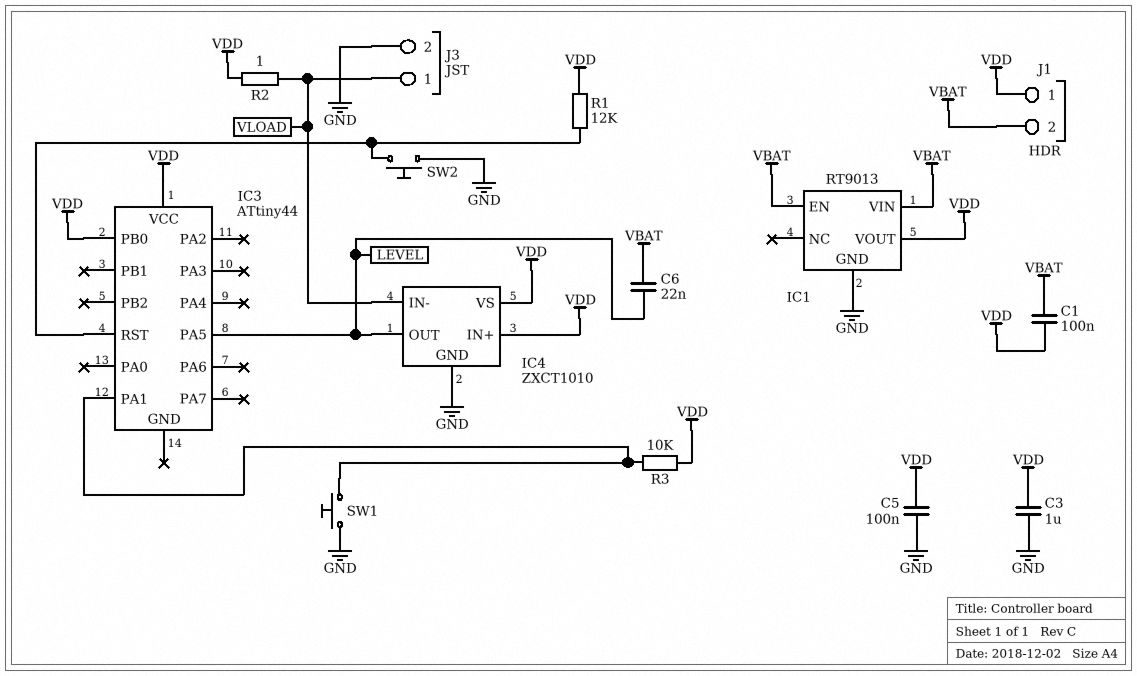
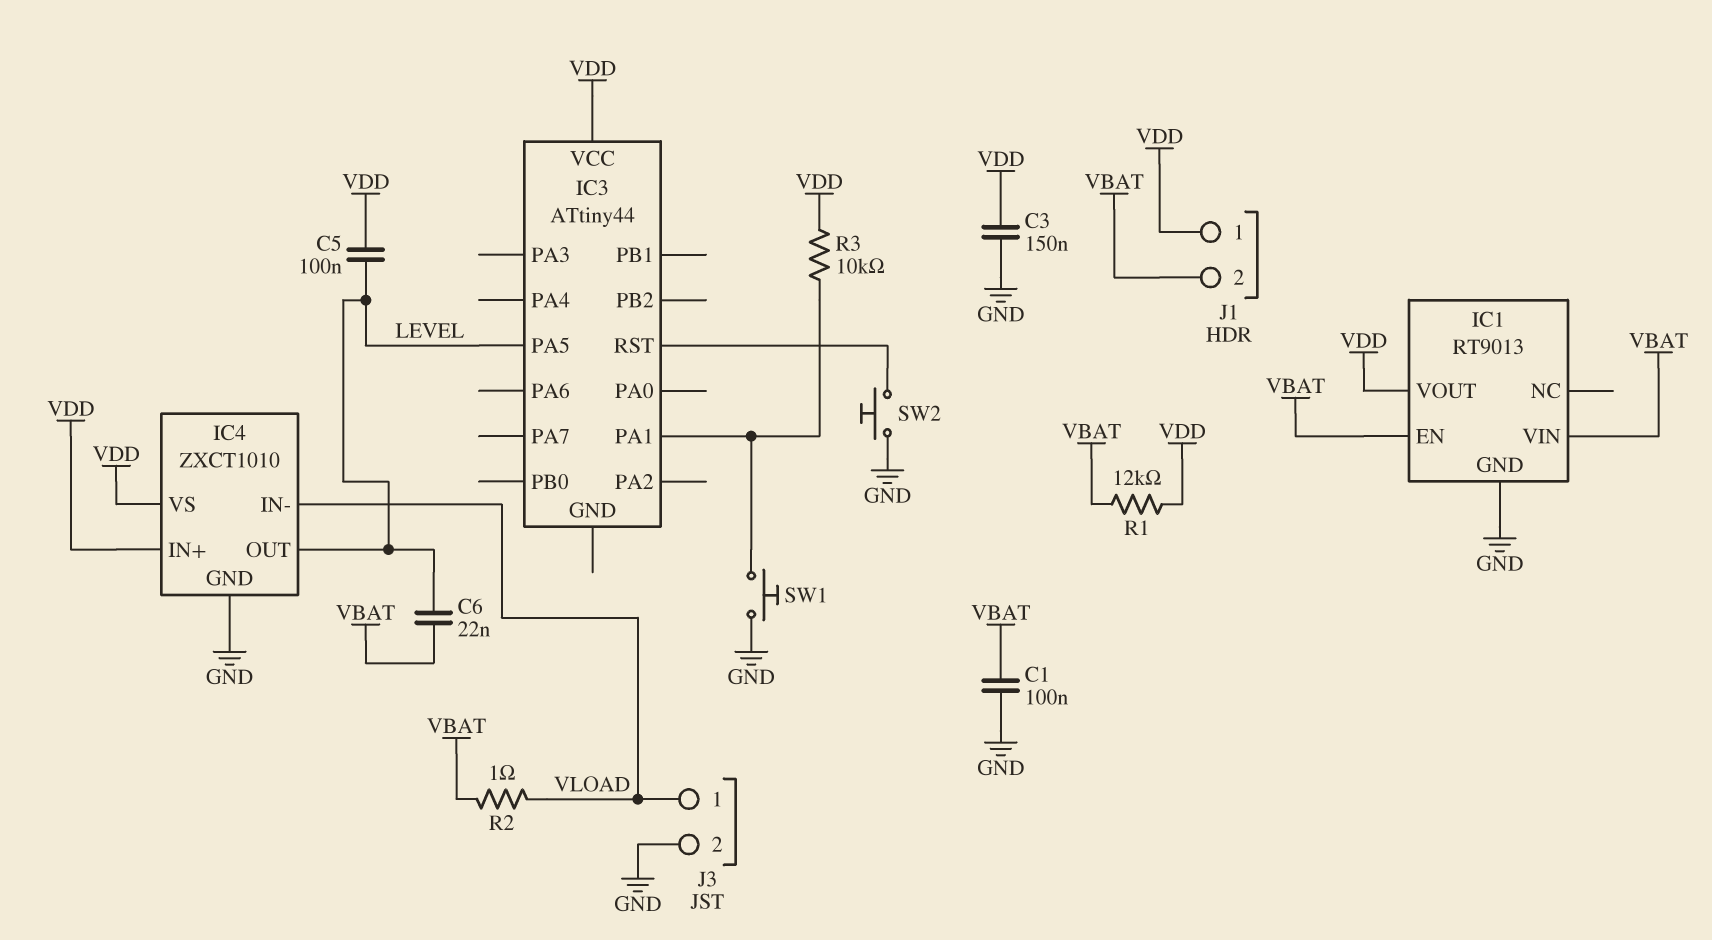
C1: 100nF (VBAT, VDD) -> 100nF (GND, VBAT)
C3: 1uF (GND, VDD) -> 150nF (GND, VDD)
C5: 100nF (GND, VDD) -> 100nF (LEVEL, VDD)
IC3 pin PB0: VDD -> none
R1: 12k (IC3/RST, VDD) -> 12k (VBAT, VDD)
R2: 1 (VDD, VLOAD) -> 1 (VBAT, VLOAD)

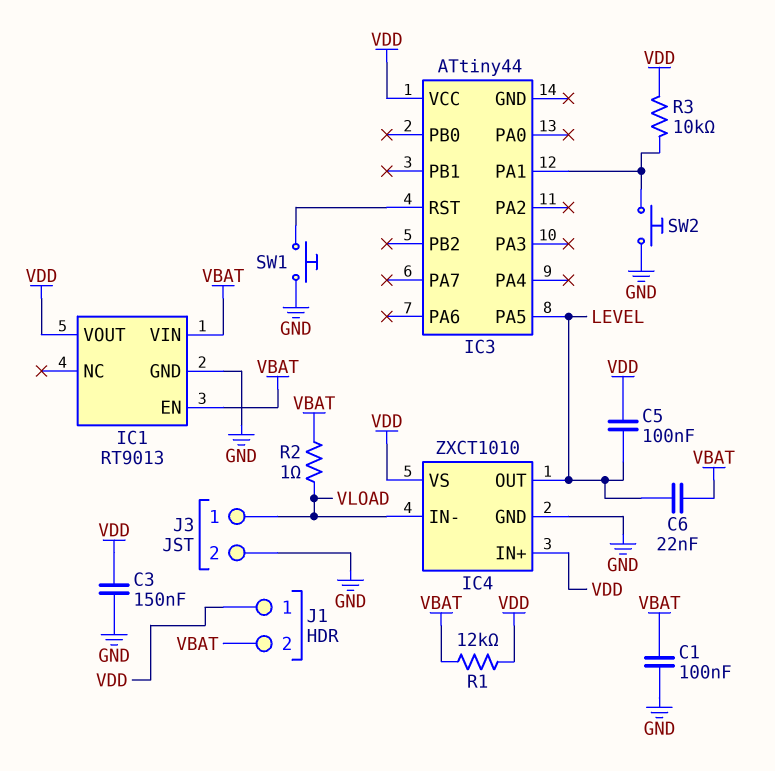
SW1: button (GND, IC3/PA1) -> button (GND, IC3/RST)
SW2: button (GND, IC3/RST) -> button (GND, IC3/PA1)

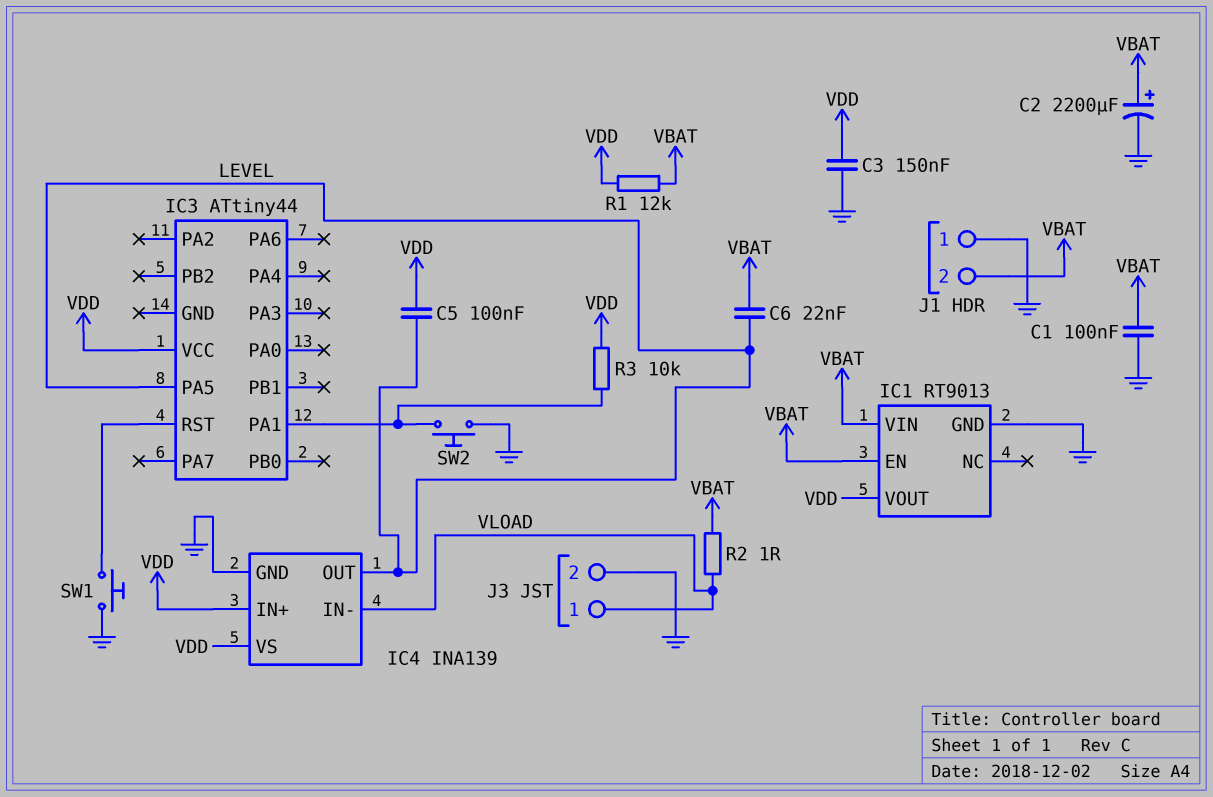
C2: none -> 2200uF (plus VBAT, minus GND)
IC4: ZXCT1010 -> INA139
J1 pin 1: VDD -> GND

